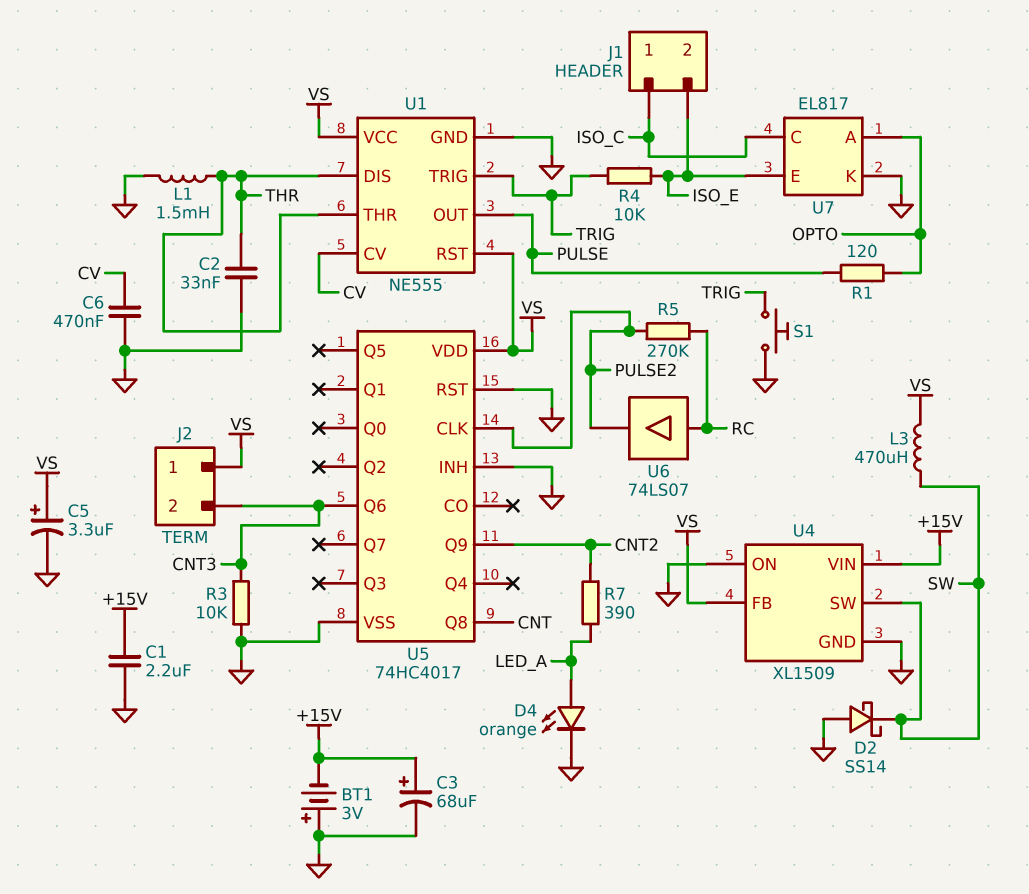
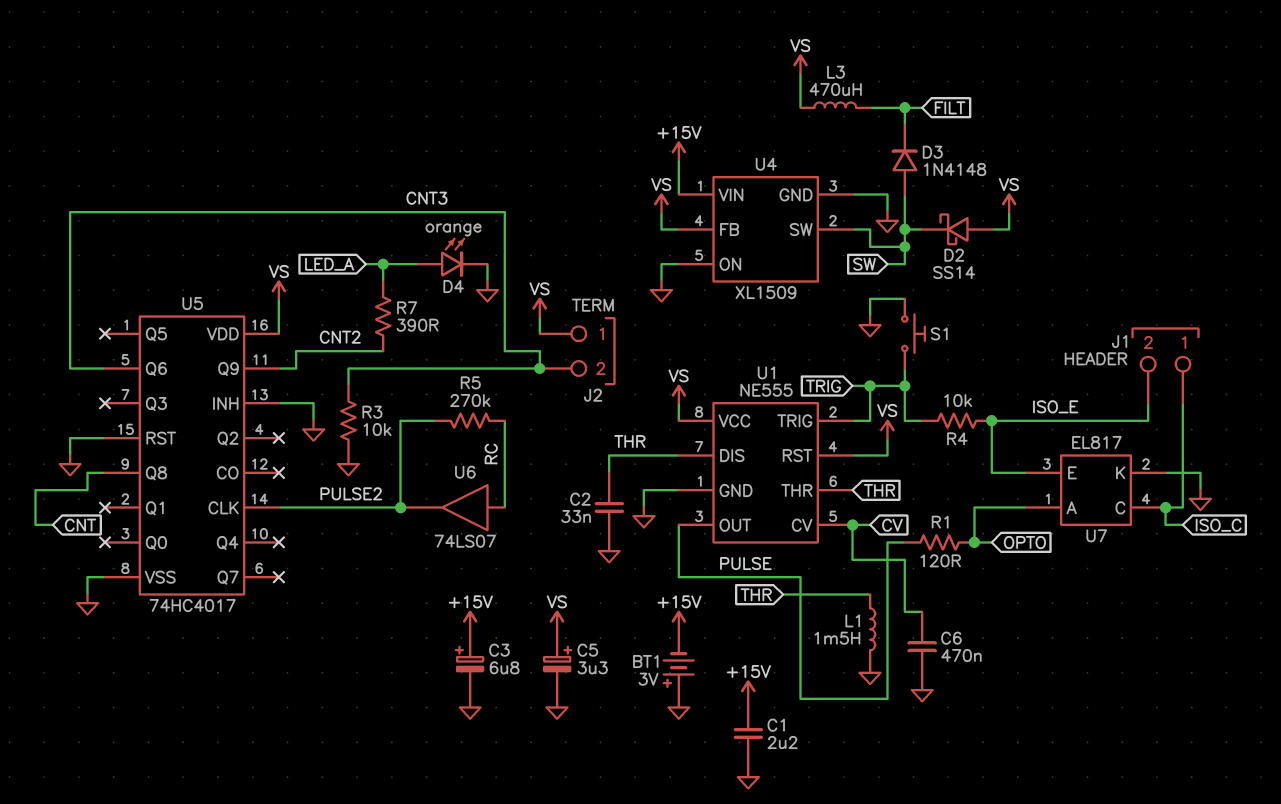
C3: 68uF (plus +15V, minus GND) -> 6.8uF (plus +15V, minus GND)
D2: schottky SS14 (A GND, K SW) -> schottky SS14 (A VS, K SW)
D3: none -> diode 1N4148 (A SW, K FILT)
L3: 470uH (SW, VS) -> 470uH (FILT, VS)

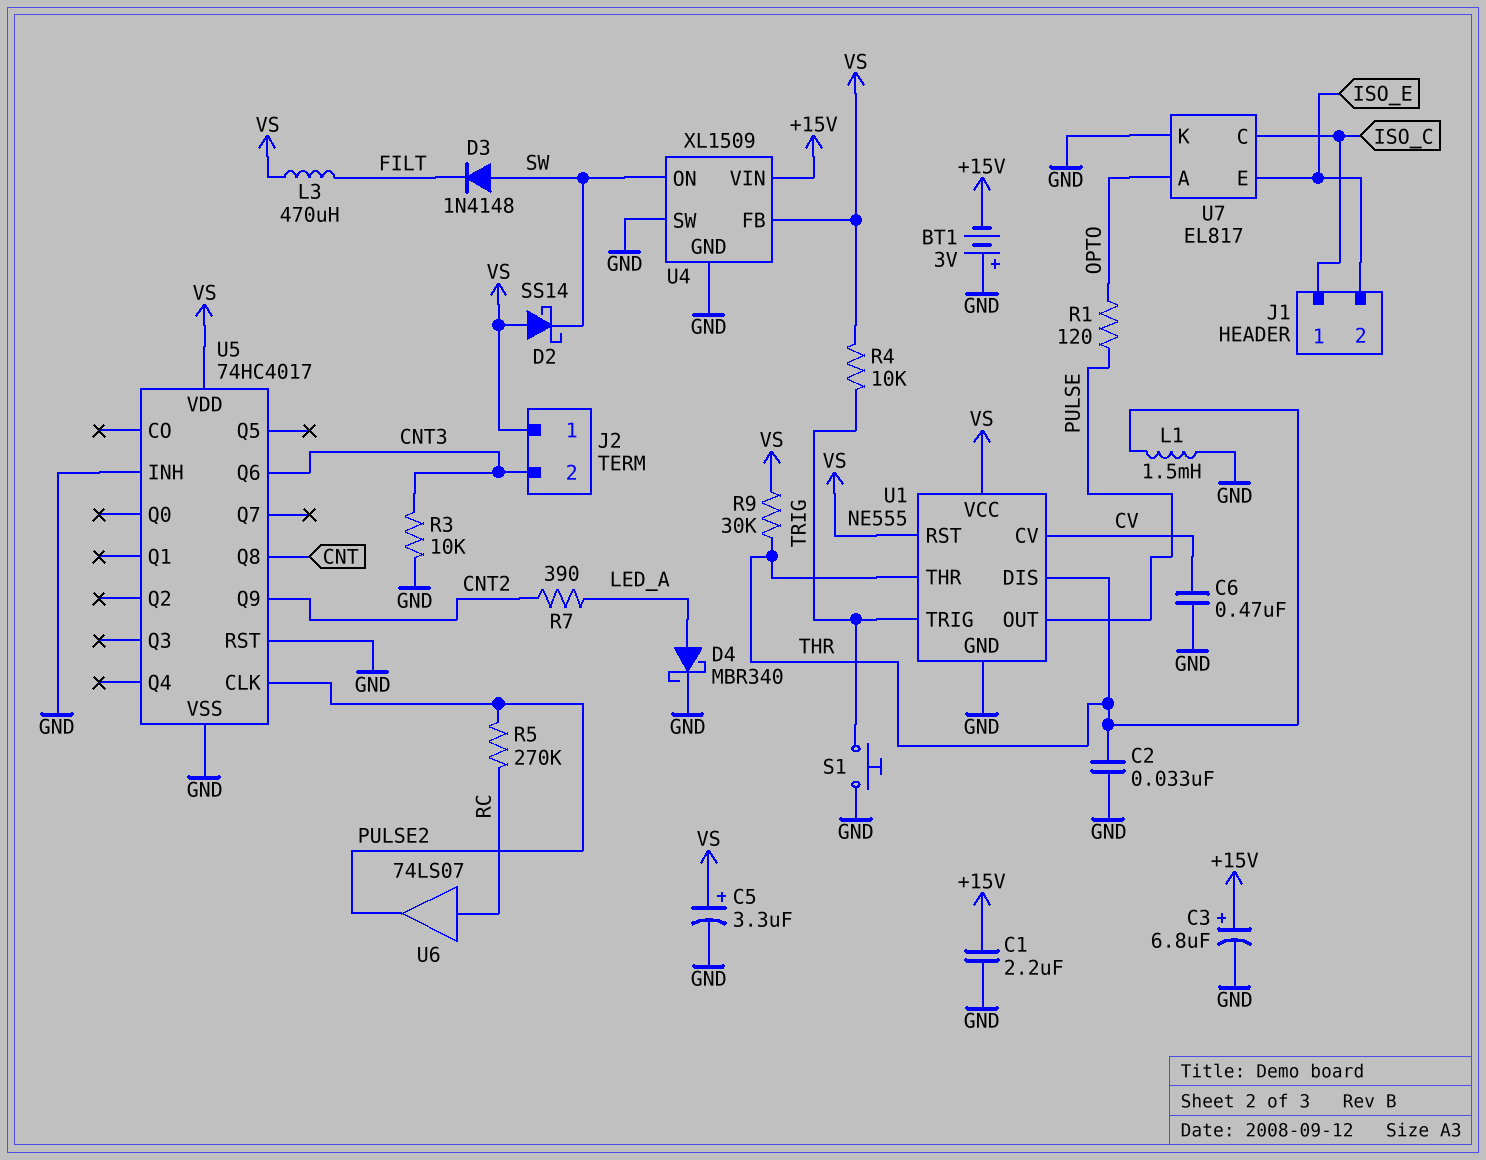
D4: LED orange (A LED_A, K GND) -> schottky MBR340 (A LED_A, K GND)
R4: 10k (ISO_E, TRIG) -> 10k (TRIG, VS)
R9: none -> 30k (THR, VS)
U4 pin ON: GND -> SW
U4 pin SW: SW -> GND

